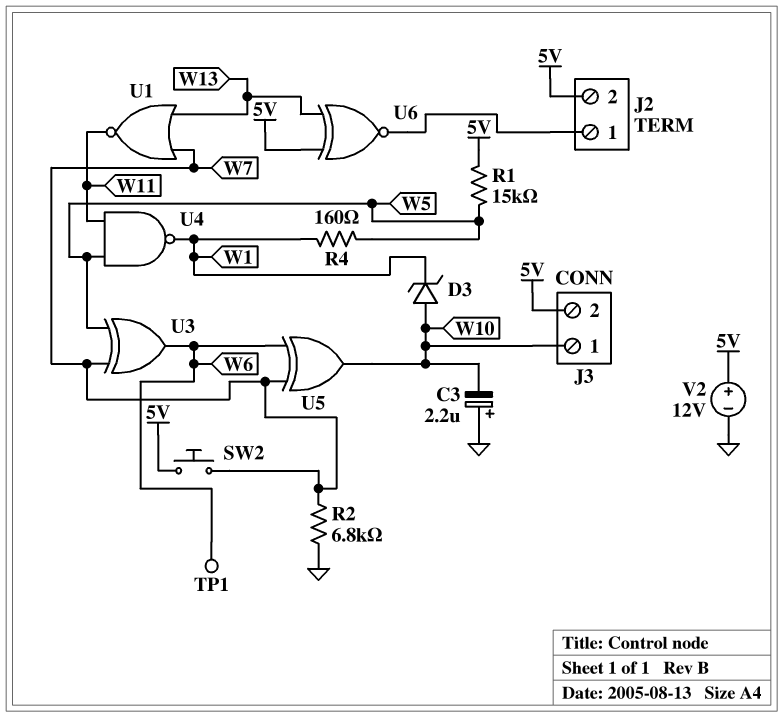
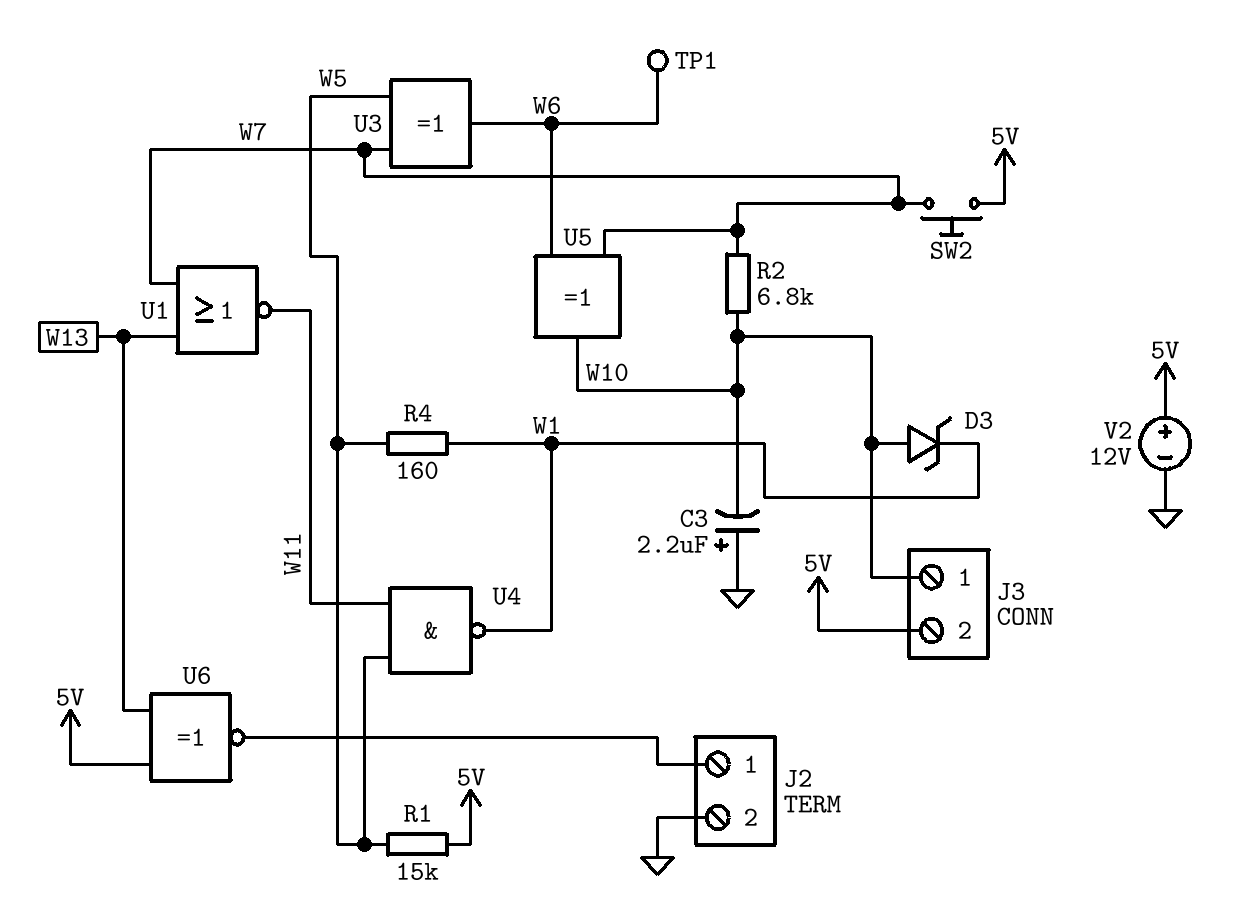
J2 pin 2: 5V -> GND
R2: 6.8k (GND, W7) -> 6.8k (W7, W10)

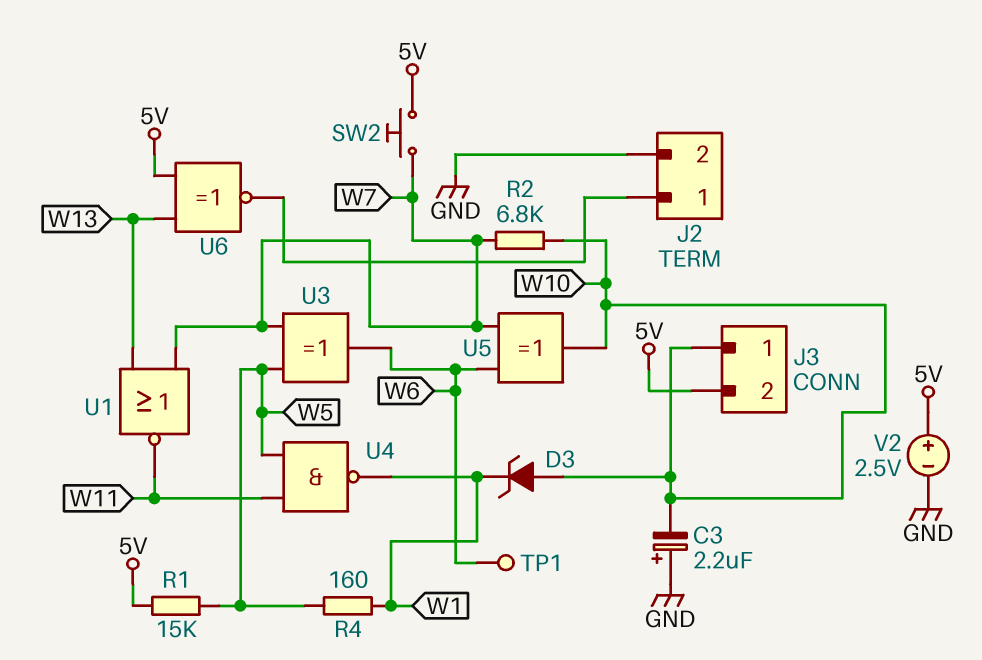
V2: 12V (plus 5V, minus GND) -> 2.5V (plus 5V, minus GND)

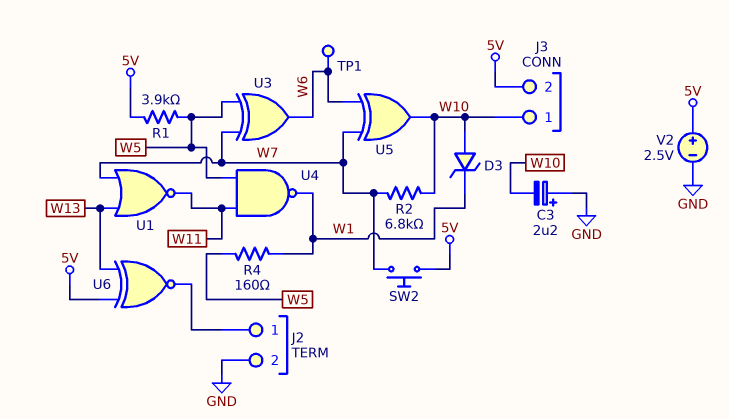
R1: 15k (5V, W5) -> 3.9k (5V, W5)

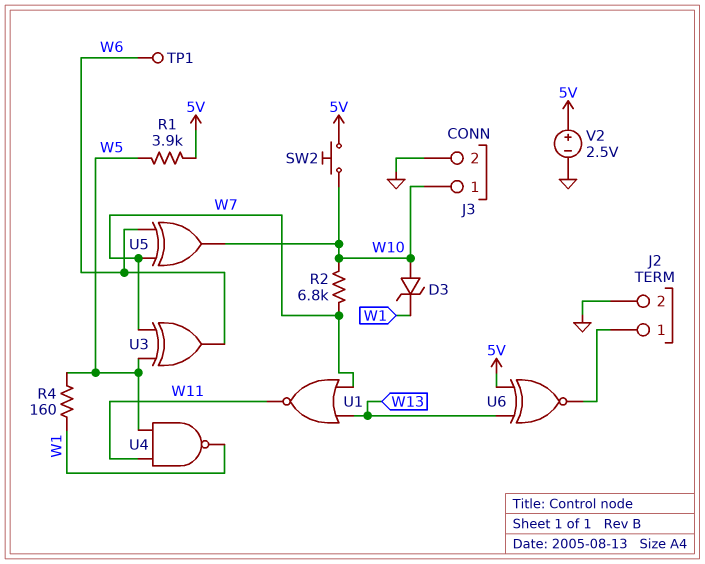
C3: 2.2uF (plus GND, minus W10) -> none
J3 pin 2: 5V -> GND
SW2: button (5V, W7) -> button (5V, W10)

